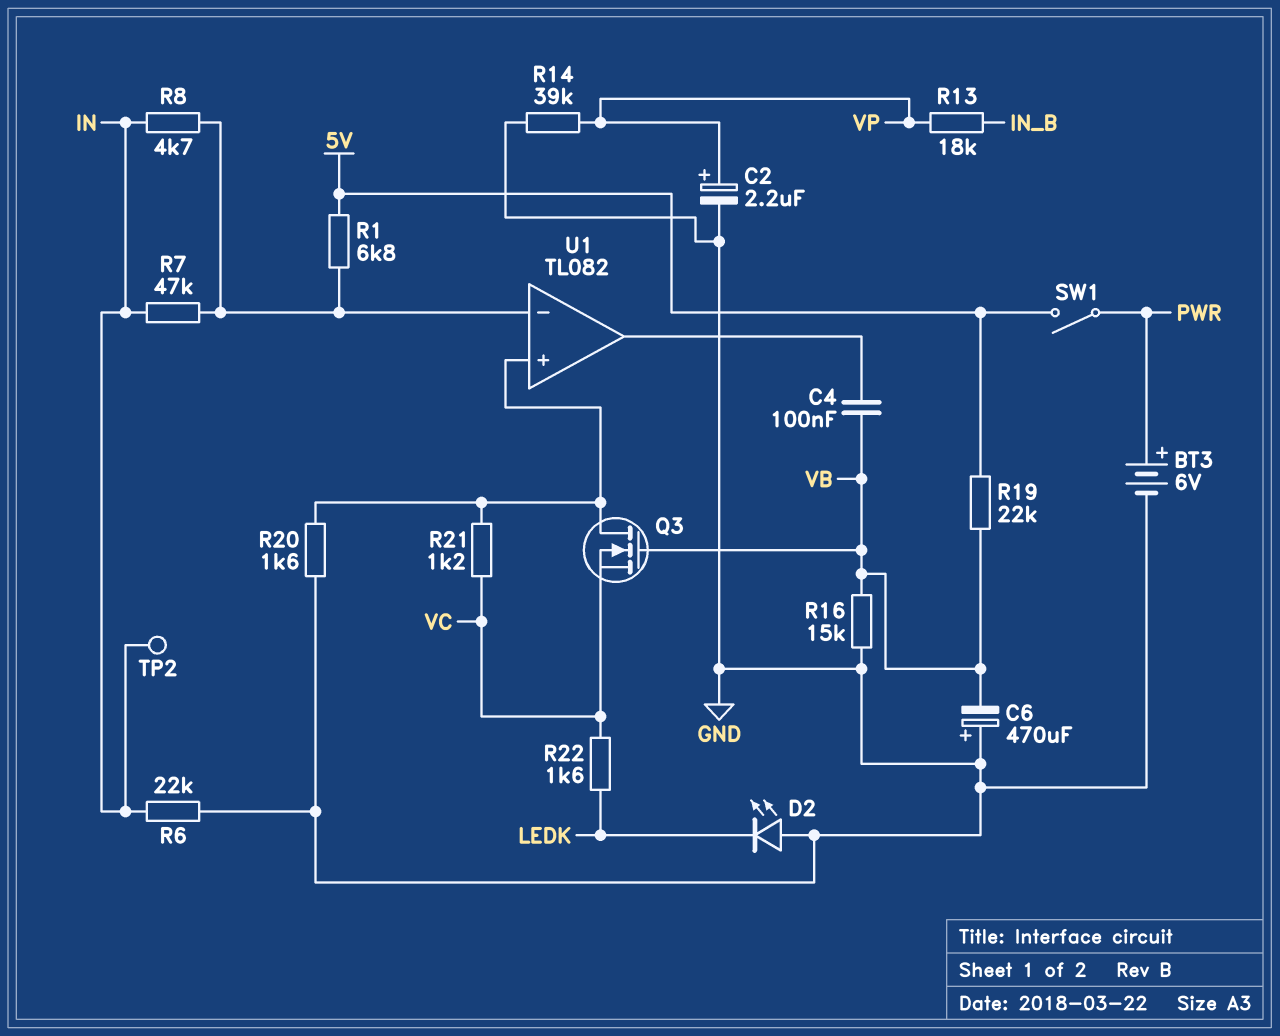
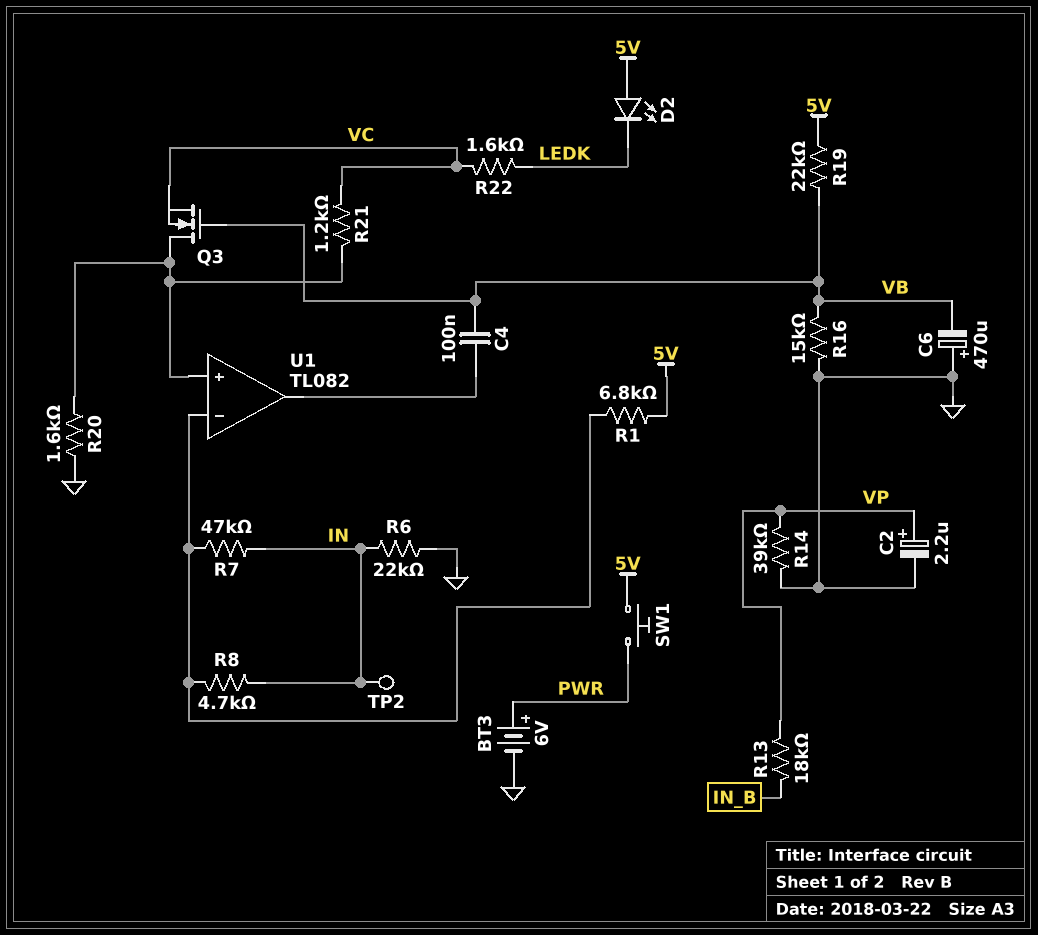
D2: LED (A GND, K LEDK) -> LED (A 5V, K LEDK)
SW1: switch (5V, PWR) -> button (5V, PWR)

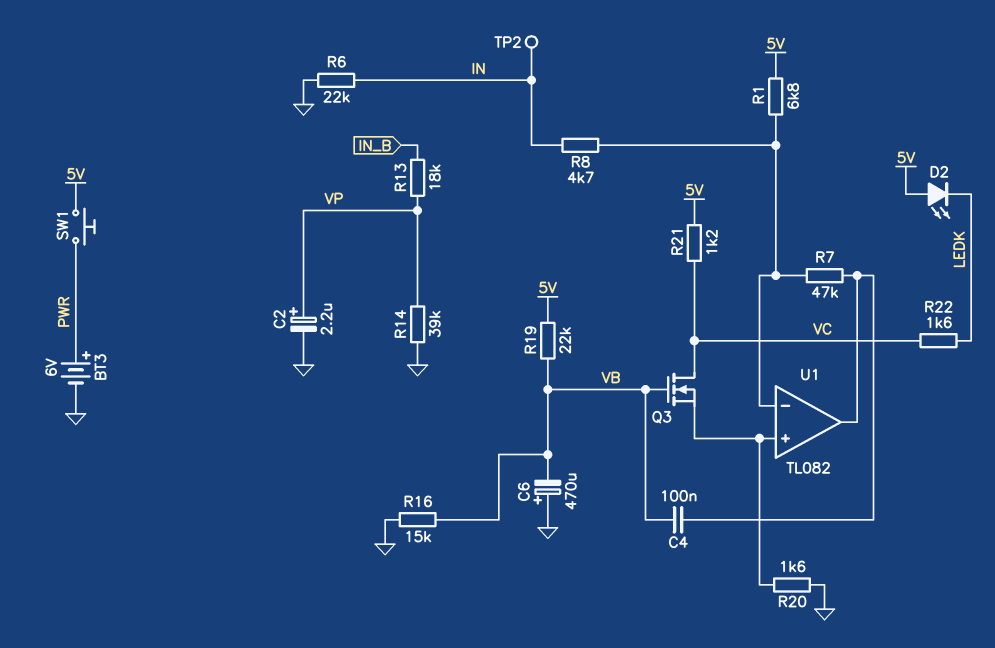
Q3: NMOS (G VB, D U1/in+, S VC) -> NMOS (G VB, D VC, S U1/in+)
R7: 47k (IN, U1/in-) -> 47k (U1/in-, U1/out)
R21: 1.2k (U1/in+, VC) -> 1.2k (5V, VC)

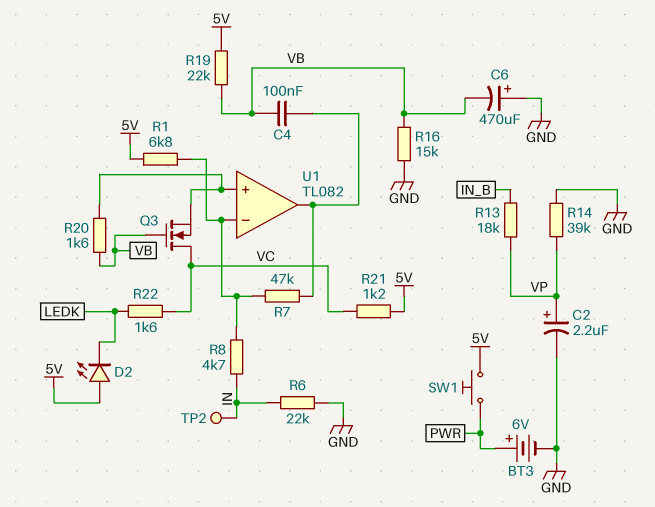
R20: 1.6k (GND, U1/in+) -> 1.6k (U1/in+, VB)

